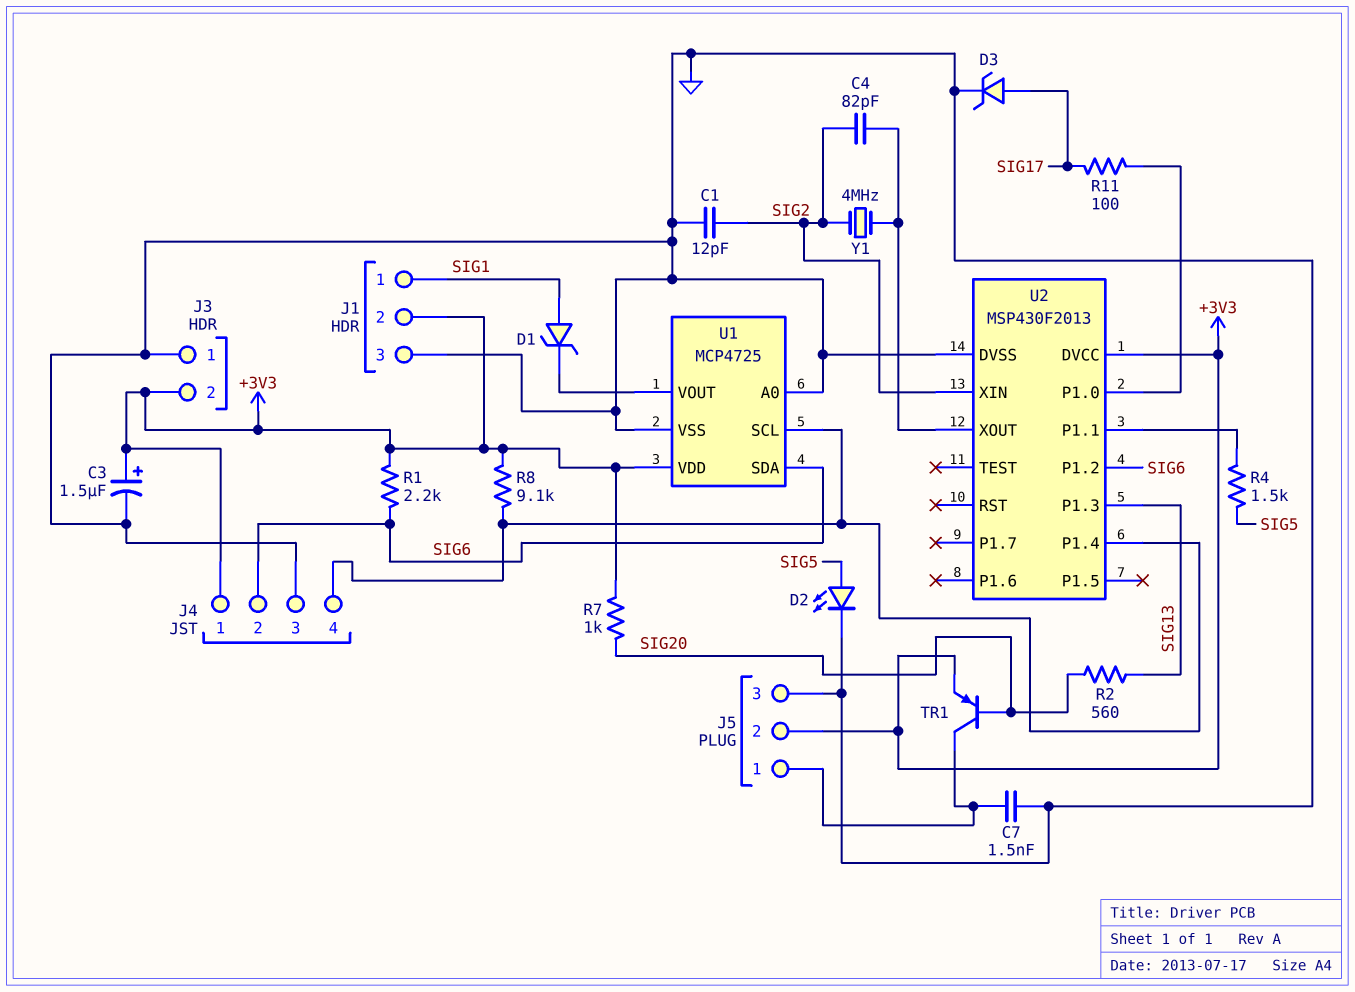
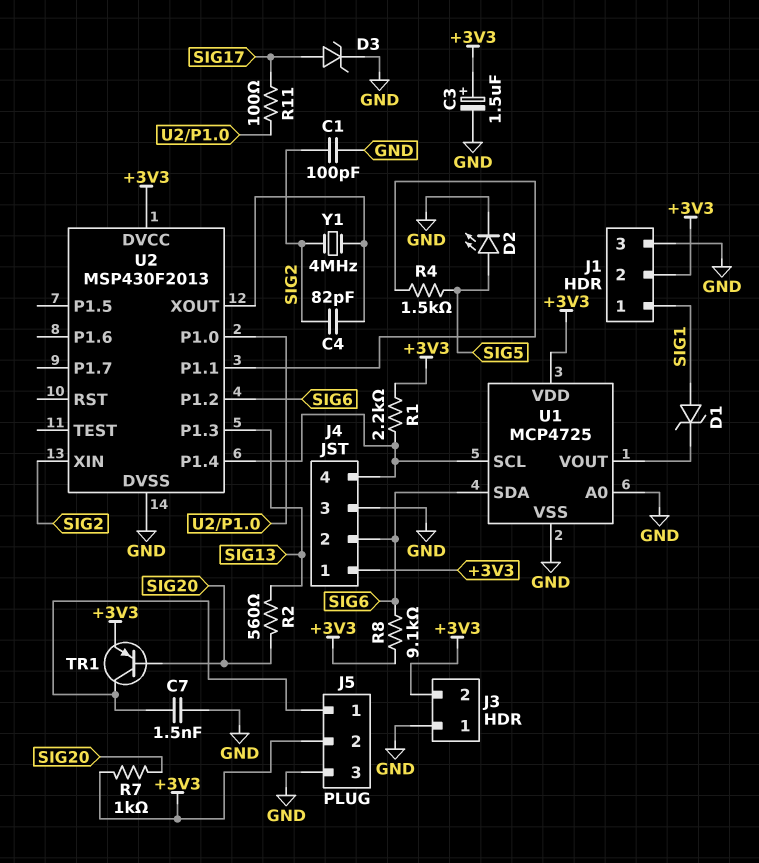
C1: 12pF (GND, SIG2) -> 100pF (GND, SIG2)
R1: 2.2k (+3V3, SIG6) -> 2.2k (+3V3, J4/4)
R8: 9.1k (+3V3, J4/4) -> 9.1k (+3V3, SIG6)

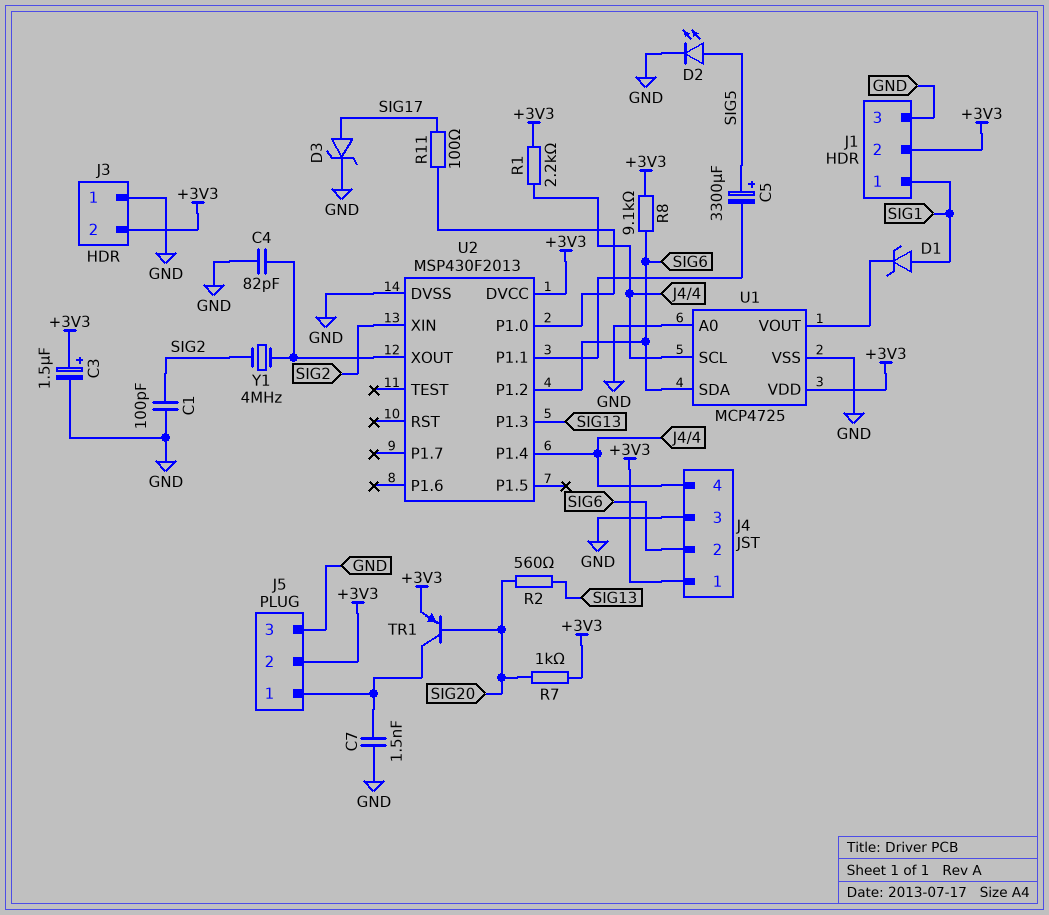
C4: 82pF (SIG2, U2/XOUT) -> 82pF (GND, U2/XOUT)
C5: none -> 3300uF (plus SIG5, minus U2/P1.1)
R4: 1.5k (SIG5, U2/P1.1) -> none

